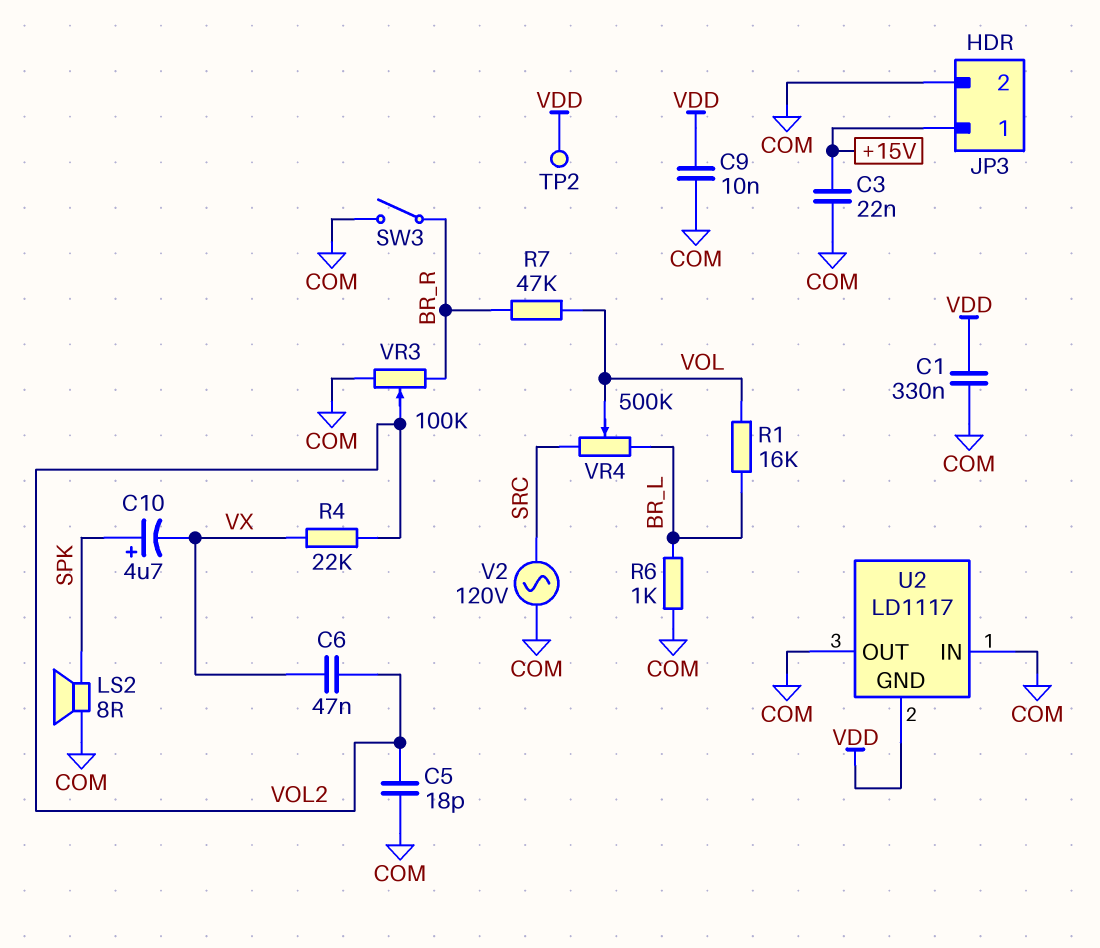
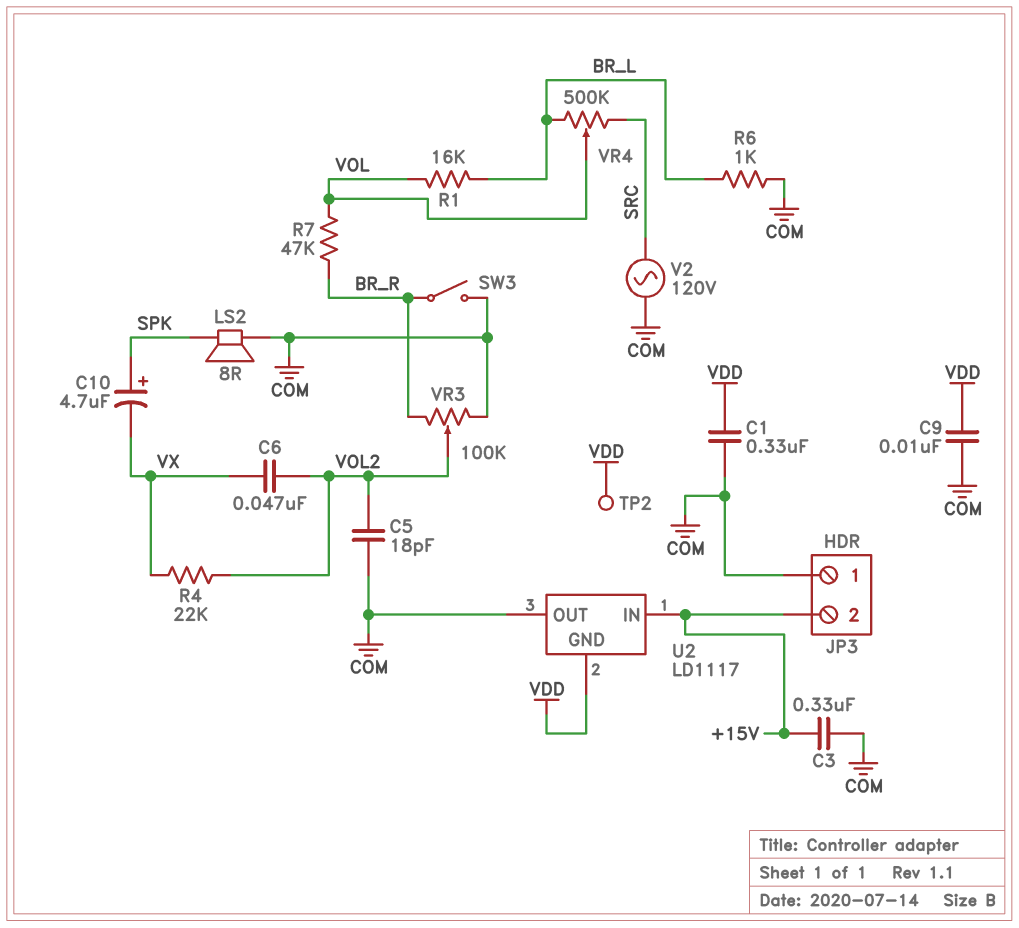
C3: 22nF (+15V, COM) -> 330nF (+15V, COM)
JP3 pin 1: +15V -> COM
JP3 pin 2: COM -> +15V
U2 pin IN: COM -> +15V

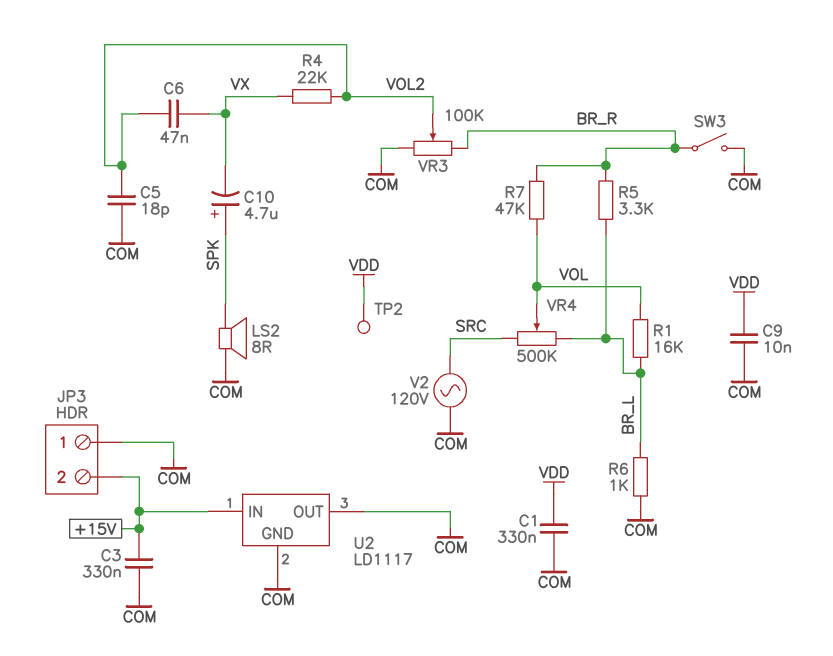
R5: none -> 3.3k (BR_L, BR_R)
U2 pin GND: VDD -> COM

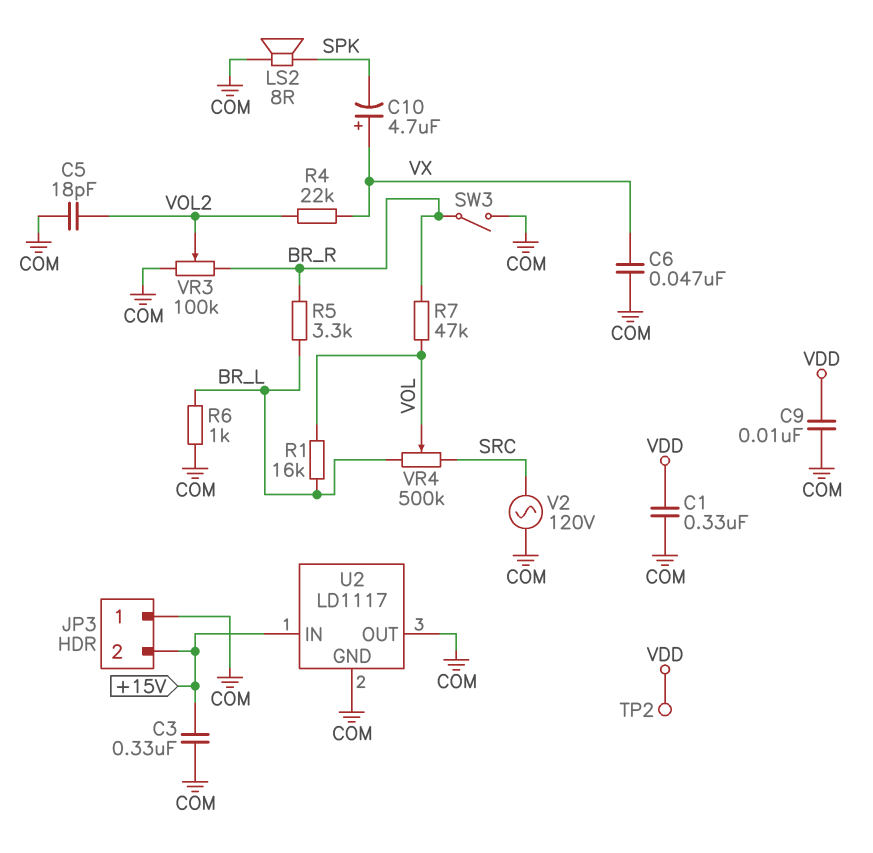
C6: 47nF (VOL2, VX) -> 47nF (COM, VX)
C10: 4.7uF (plus SPK, minus VX) -> 4.7uF (plus VX, minus SPK)

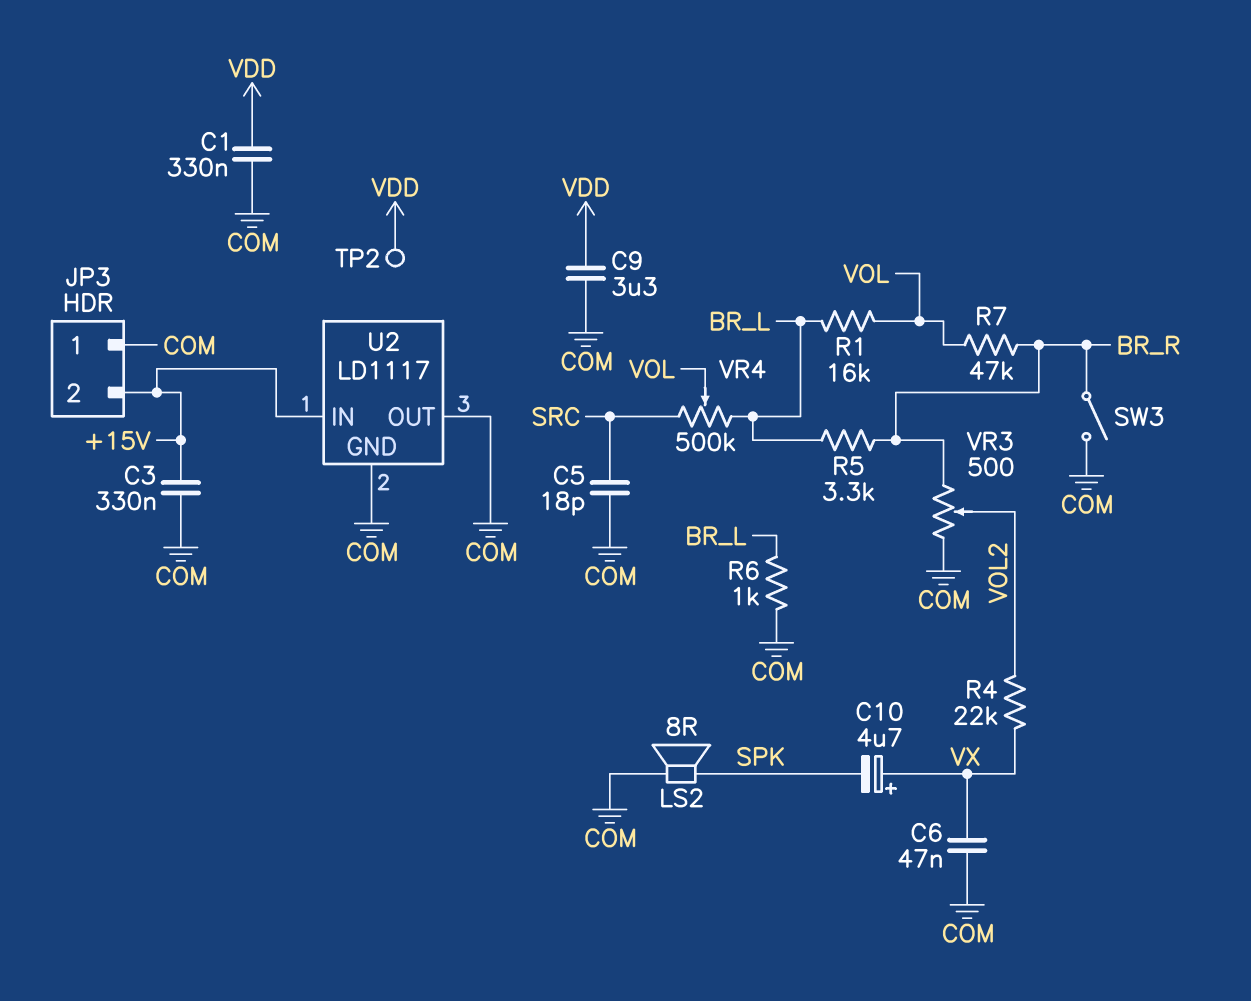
C5: 18pF (COM, VOL2) -> 18pF (COM, SRC)
C9: 10nF (COM, VDD) -> 3.3uF (COM, VDD)
V2: AC 120V (COM, SRC) -> none
VR3: 100k (BR_R, COM, wiper VOL2) -> 500 (BR_R, COM, wiper VOL2)

